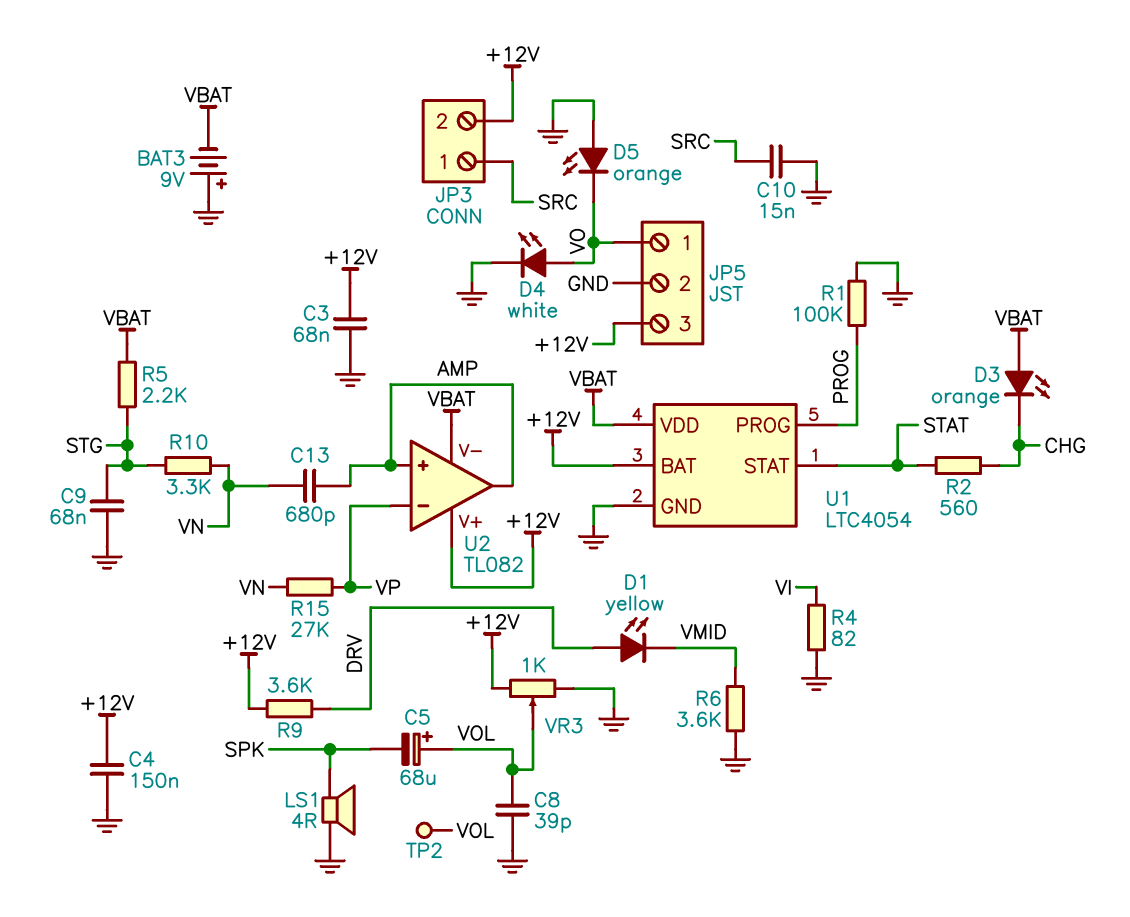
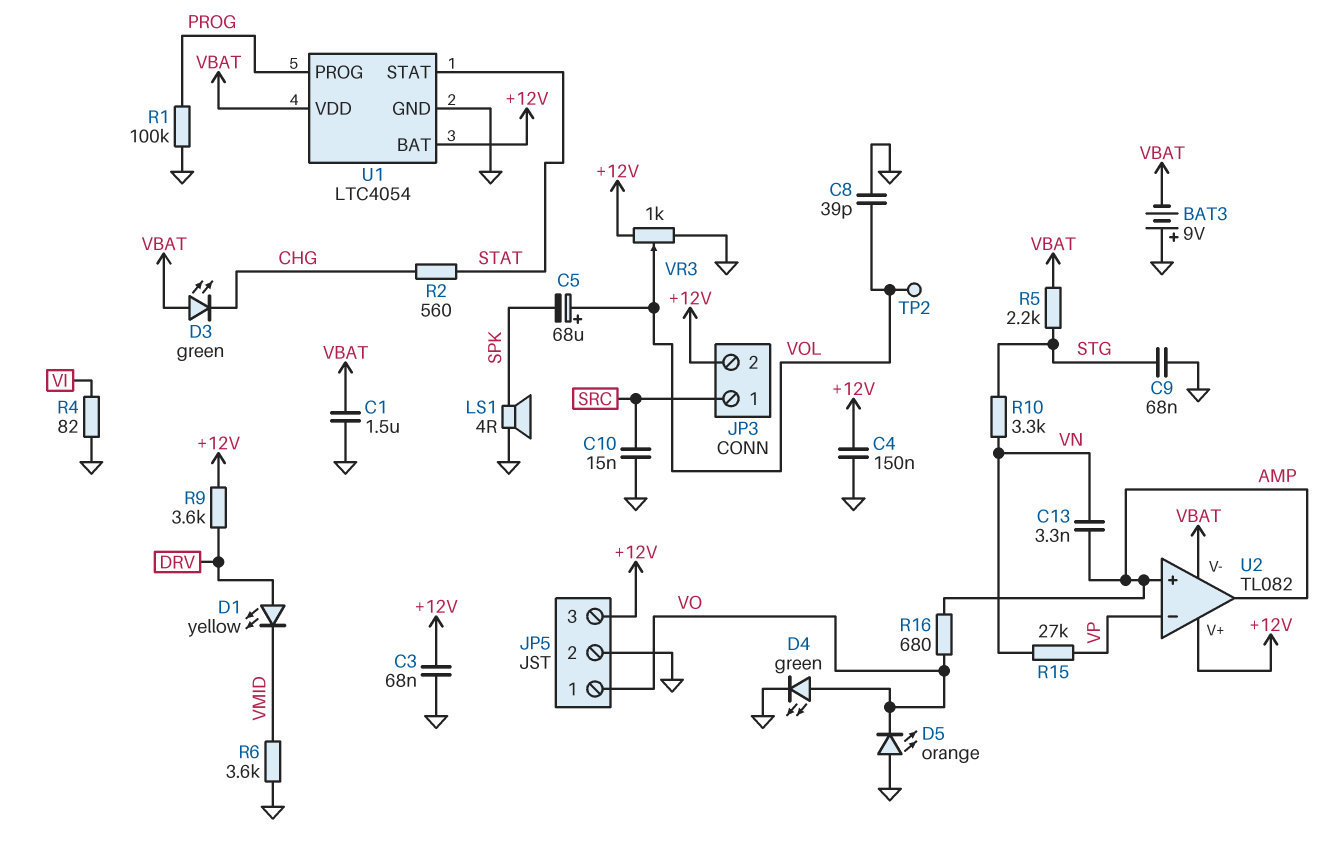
C1: none -> 1.5uF (GND, VBAT)
C13: 680pF (AMP, VN) -> 3.3nF (AMP, VN)
D3: LED orange (A VBAT, K CHG) -> LED green (A VBAT, K CHG)
D4: LED white (A VO, K GND) -> LED green (A VO, K GND)
R16: none -> 680 (AMP, VO)

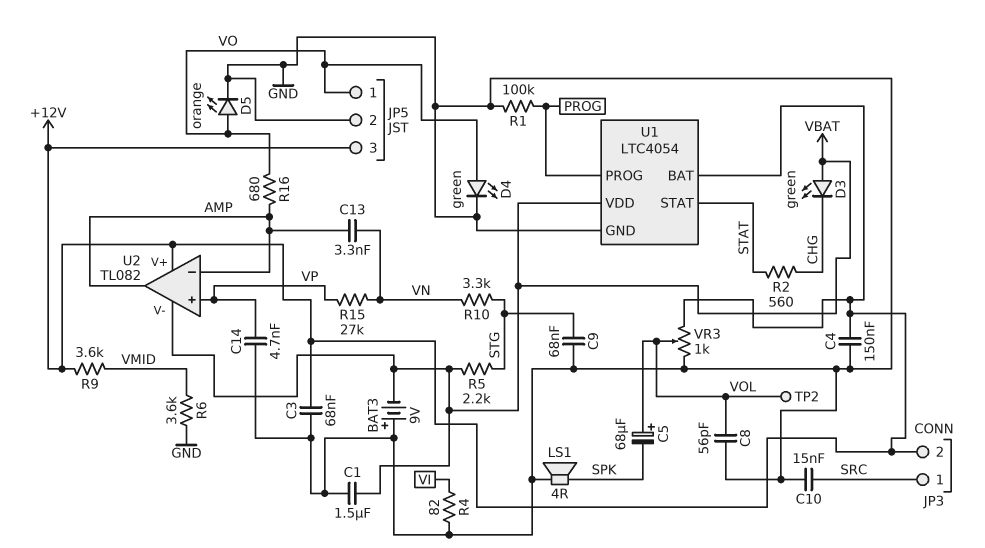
C8: 39pF (GND, VOL) -> 56pF (GND, VOL)
C14: none -> 4.7nF (GND, VP)
D1: LED yellow (A DRV, K VMID) -> none
D5: LED orange (A GND, K VO) -> LED orange (A VO, K GND)
R9: 3.6k (+12V, DRV) -> 3.6k (+12V, VMID)
U2 pin in+: AMP -> VP
U2 pin in-: VP -> AMP

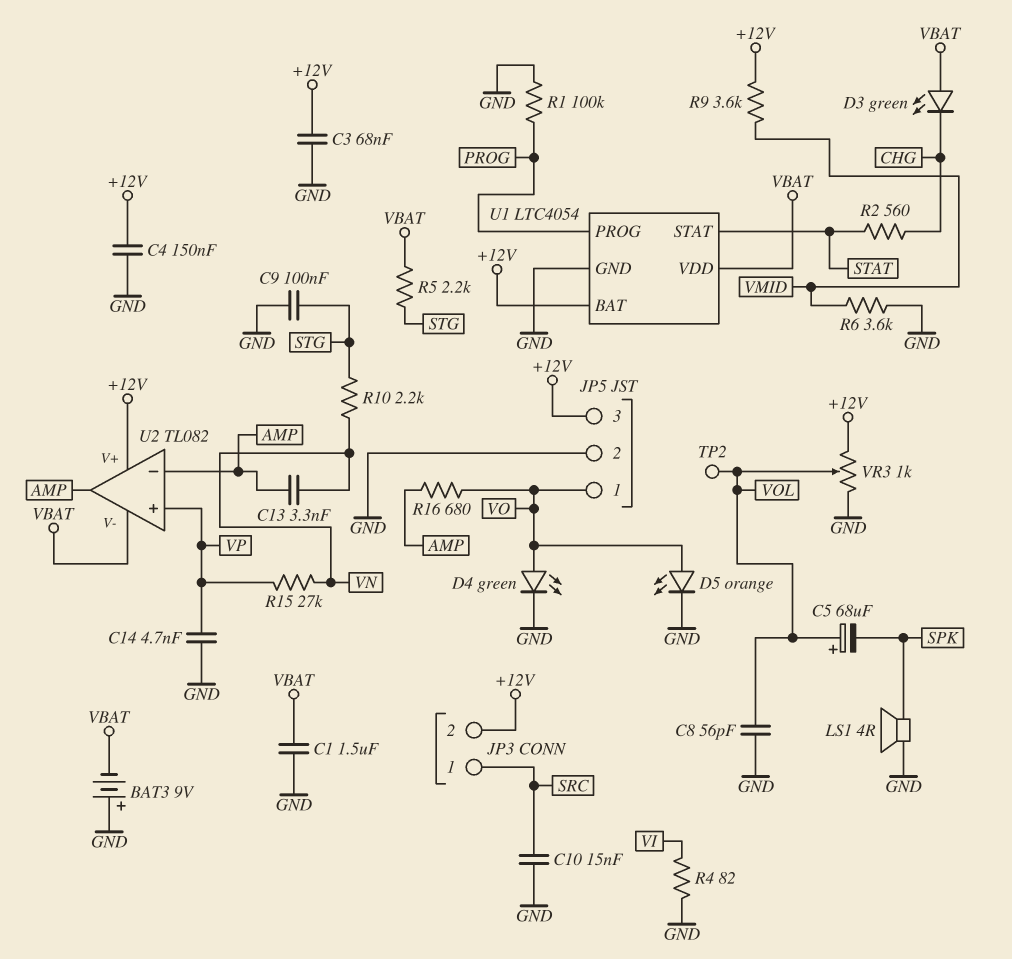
C9: 68nF (GND, STG) -> 100nF (GND, STG)
R10: 3.3k (STG, VN) -> 2.2k (STG, VN)

